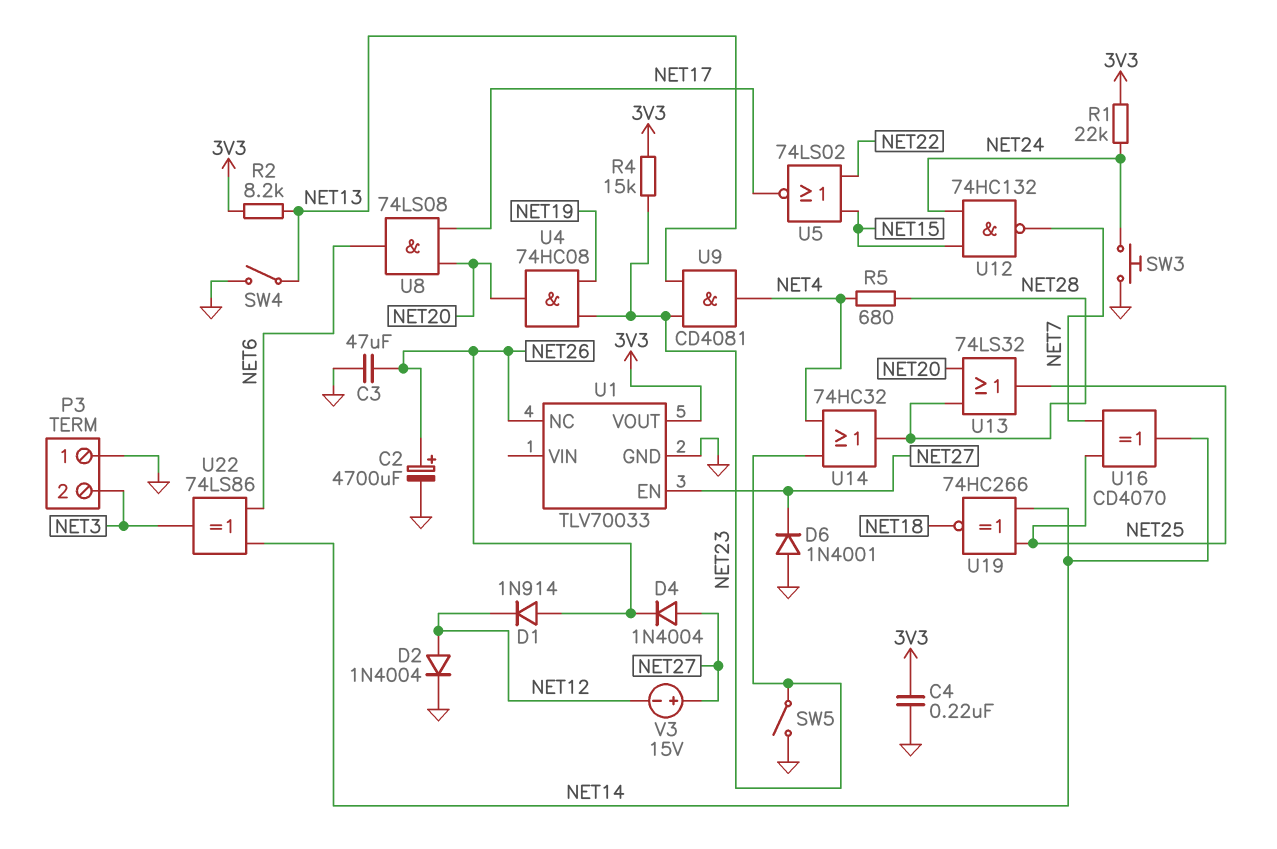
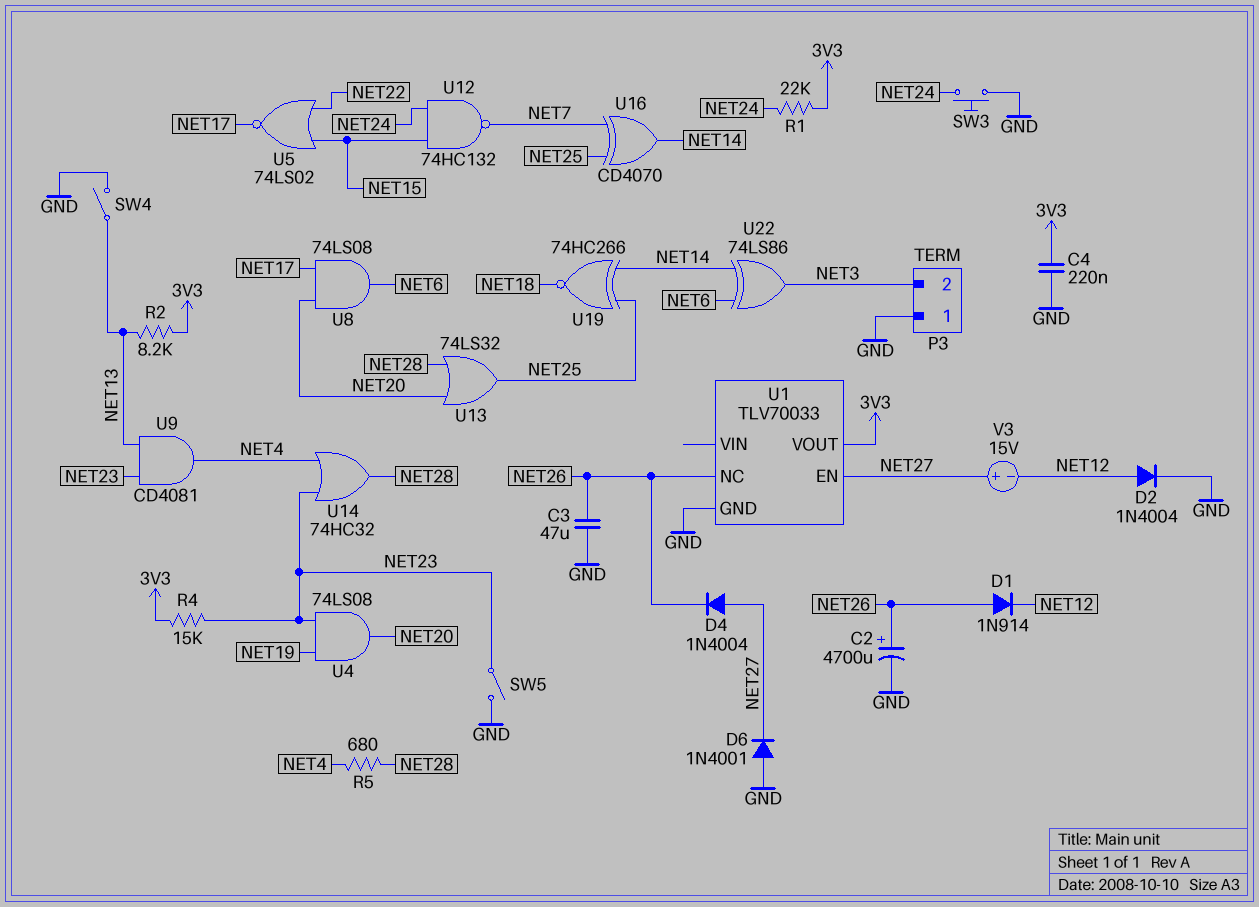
U4: AND 74HC08 (in NET19, in NET23, out NET20) -> AND 74LS08 (in NET19, in NET23, out NET20)

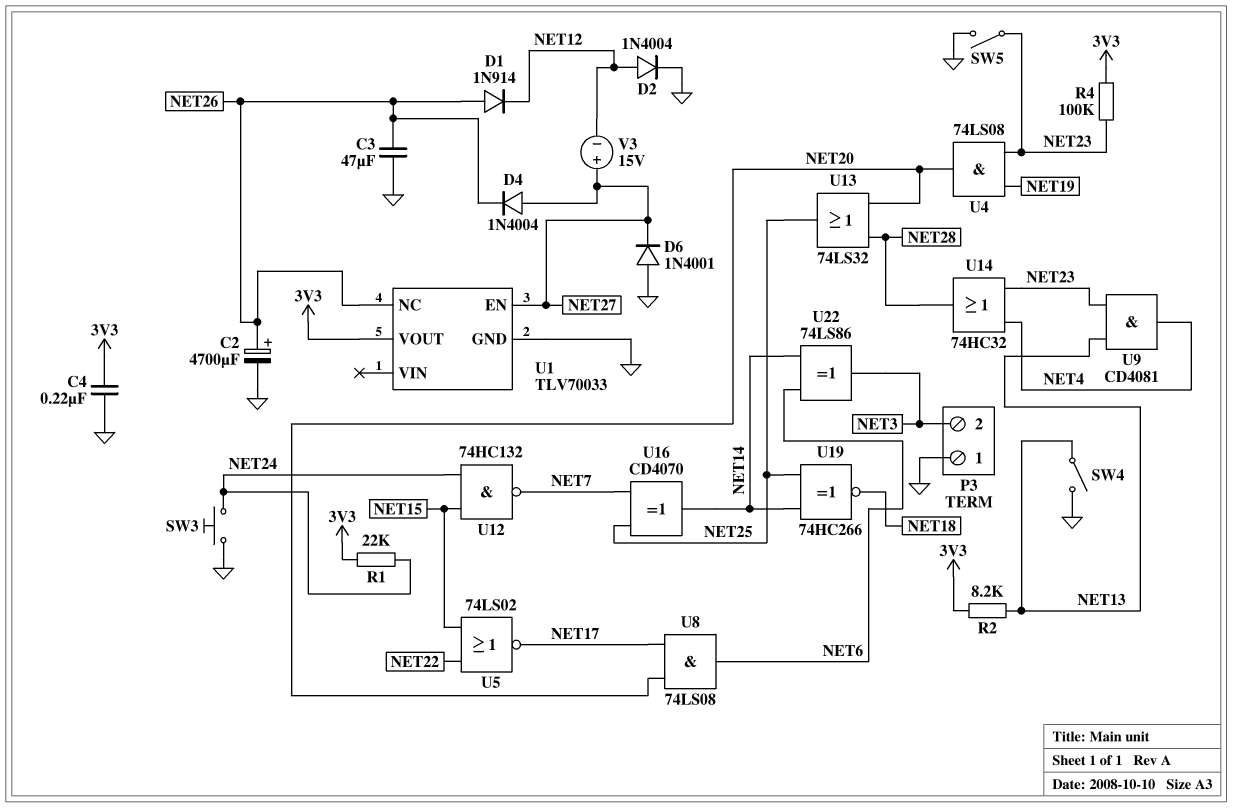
R4: 15k (3V3, NET23) -> 100k (3V3, NET23)
R5: 680 (NET4, NET28) -> none

